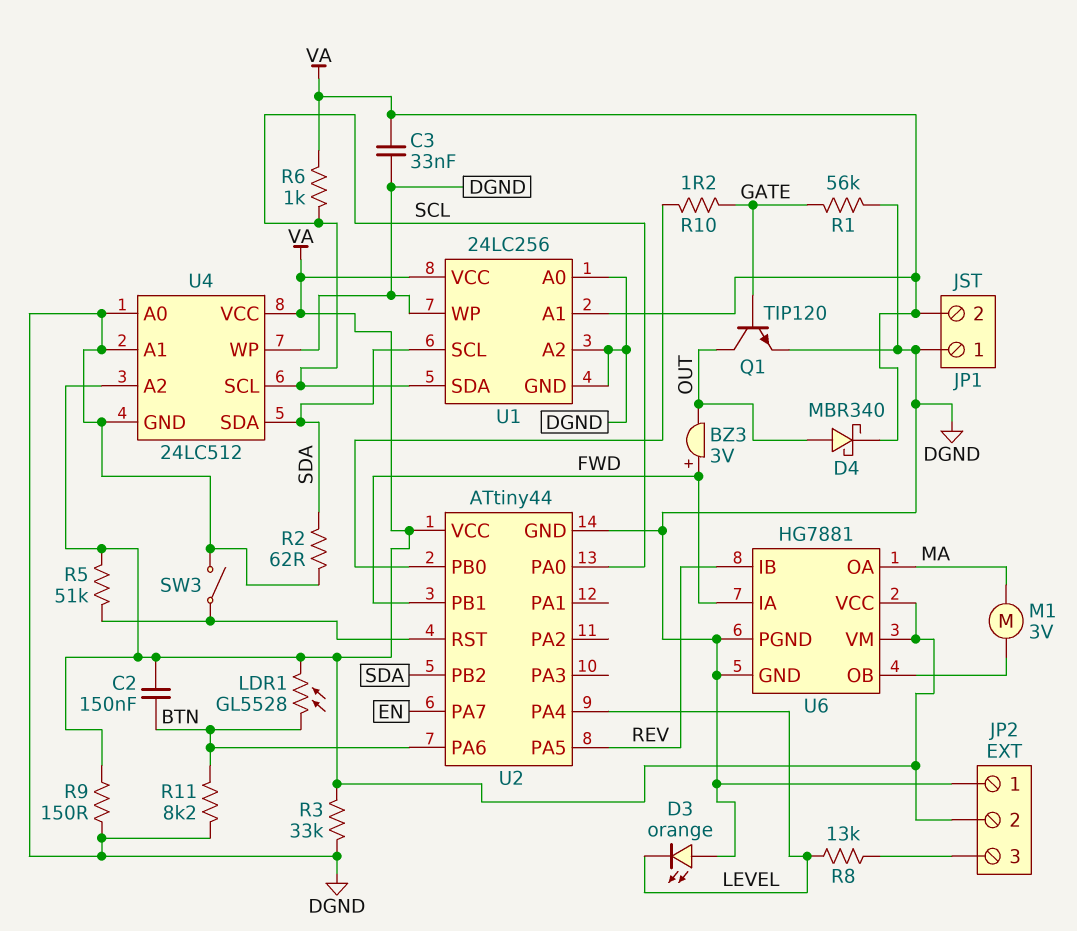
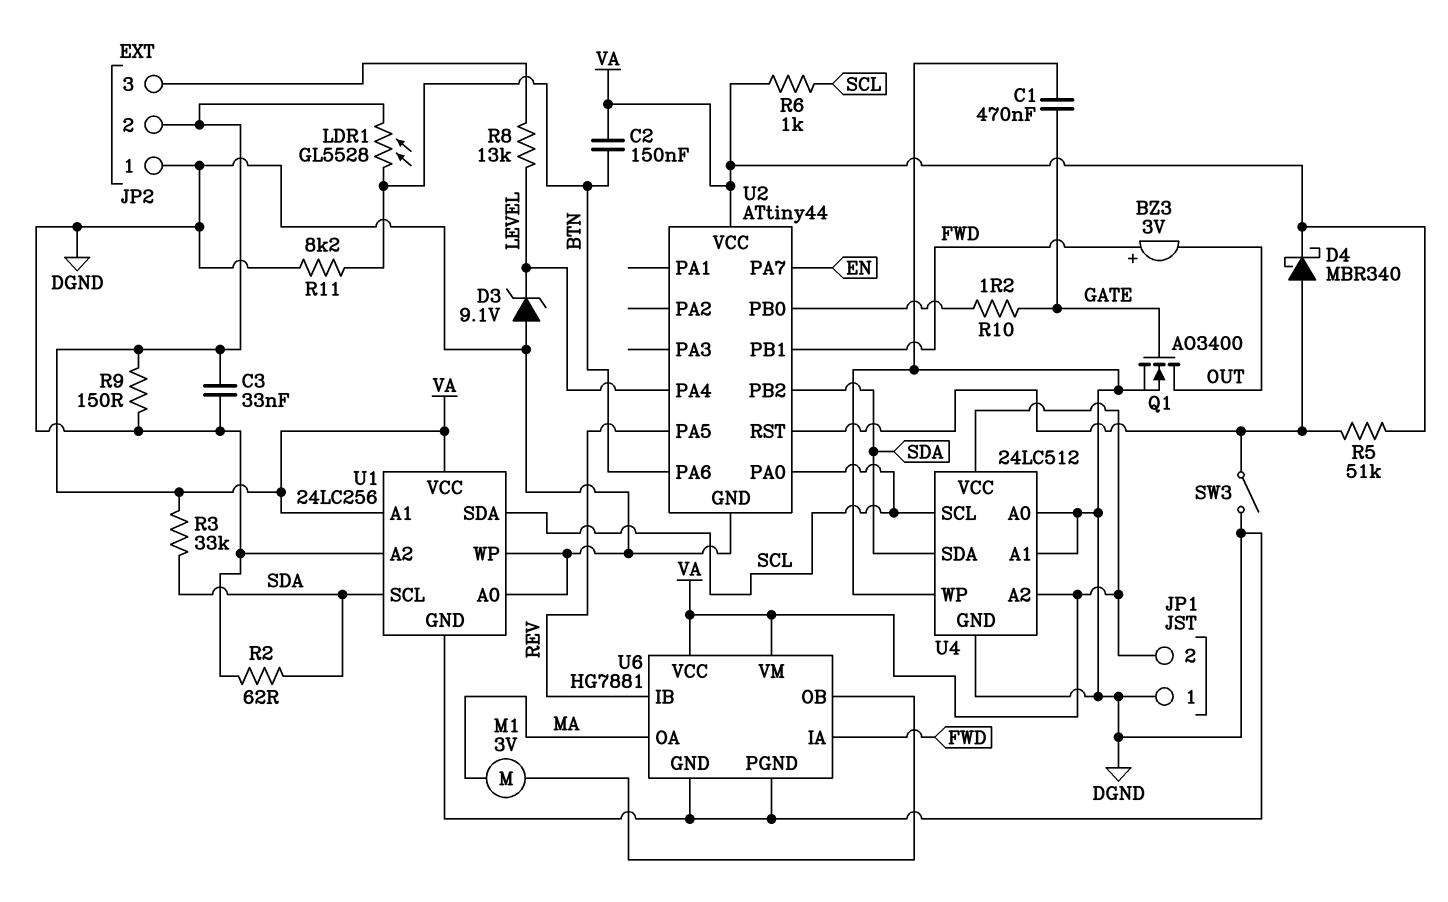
C1: none -> 470nF (DGND, GATE)
D3: LED orange (A DGND, K LEVEL) -> zener 9.1V (A DGND, K LEVEL)
D4: schottky MBR340 (A OUT, K VA) -> schottky MBR340 (A U2/RST, K VA)
Q1: NPN TIP120 (B GATE, C OUT, E DGND) -> NMOS AO3400 (G GATE, D OUT, S DGND)
R1: 56k (DGND, GATE) -> none
R3: 33k (DGND, VA) -> 33k (SDA, VA)

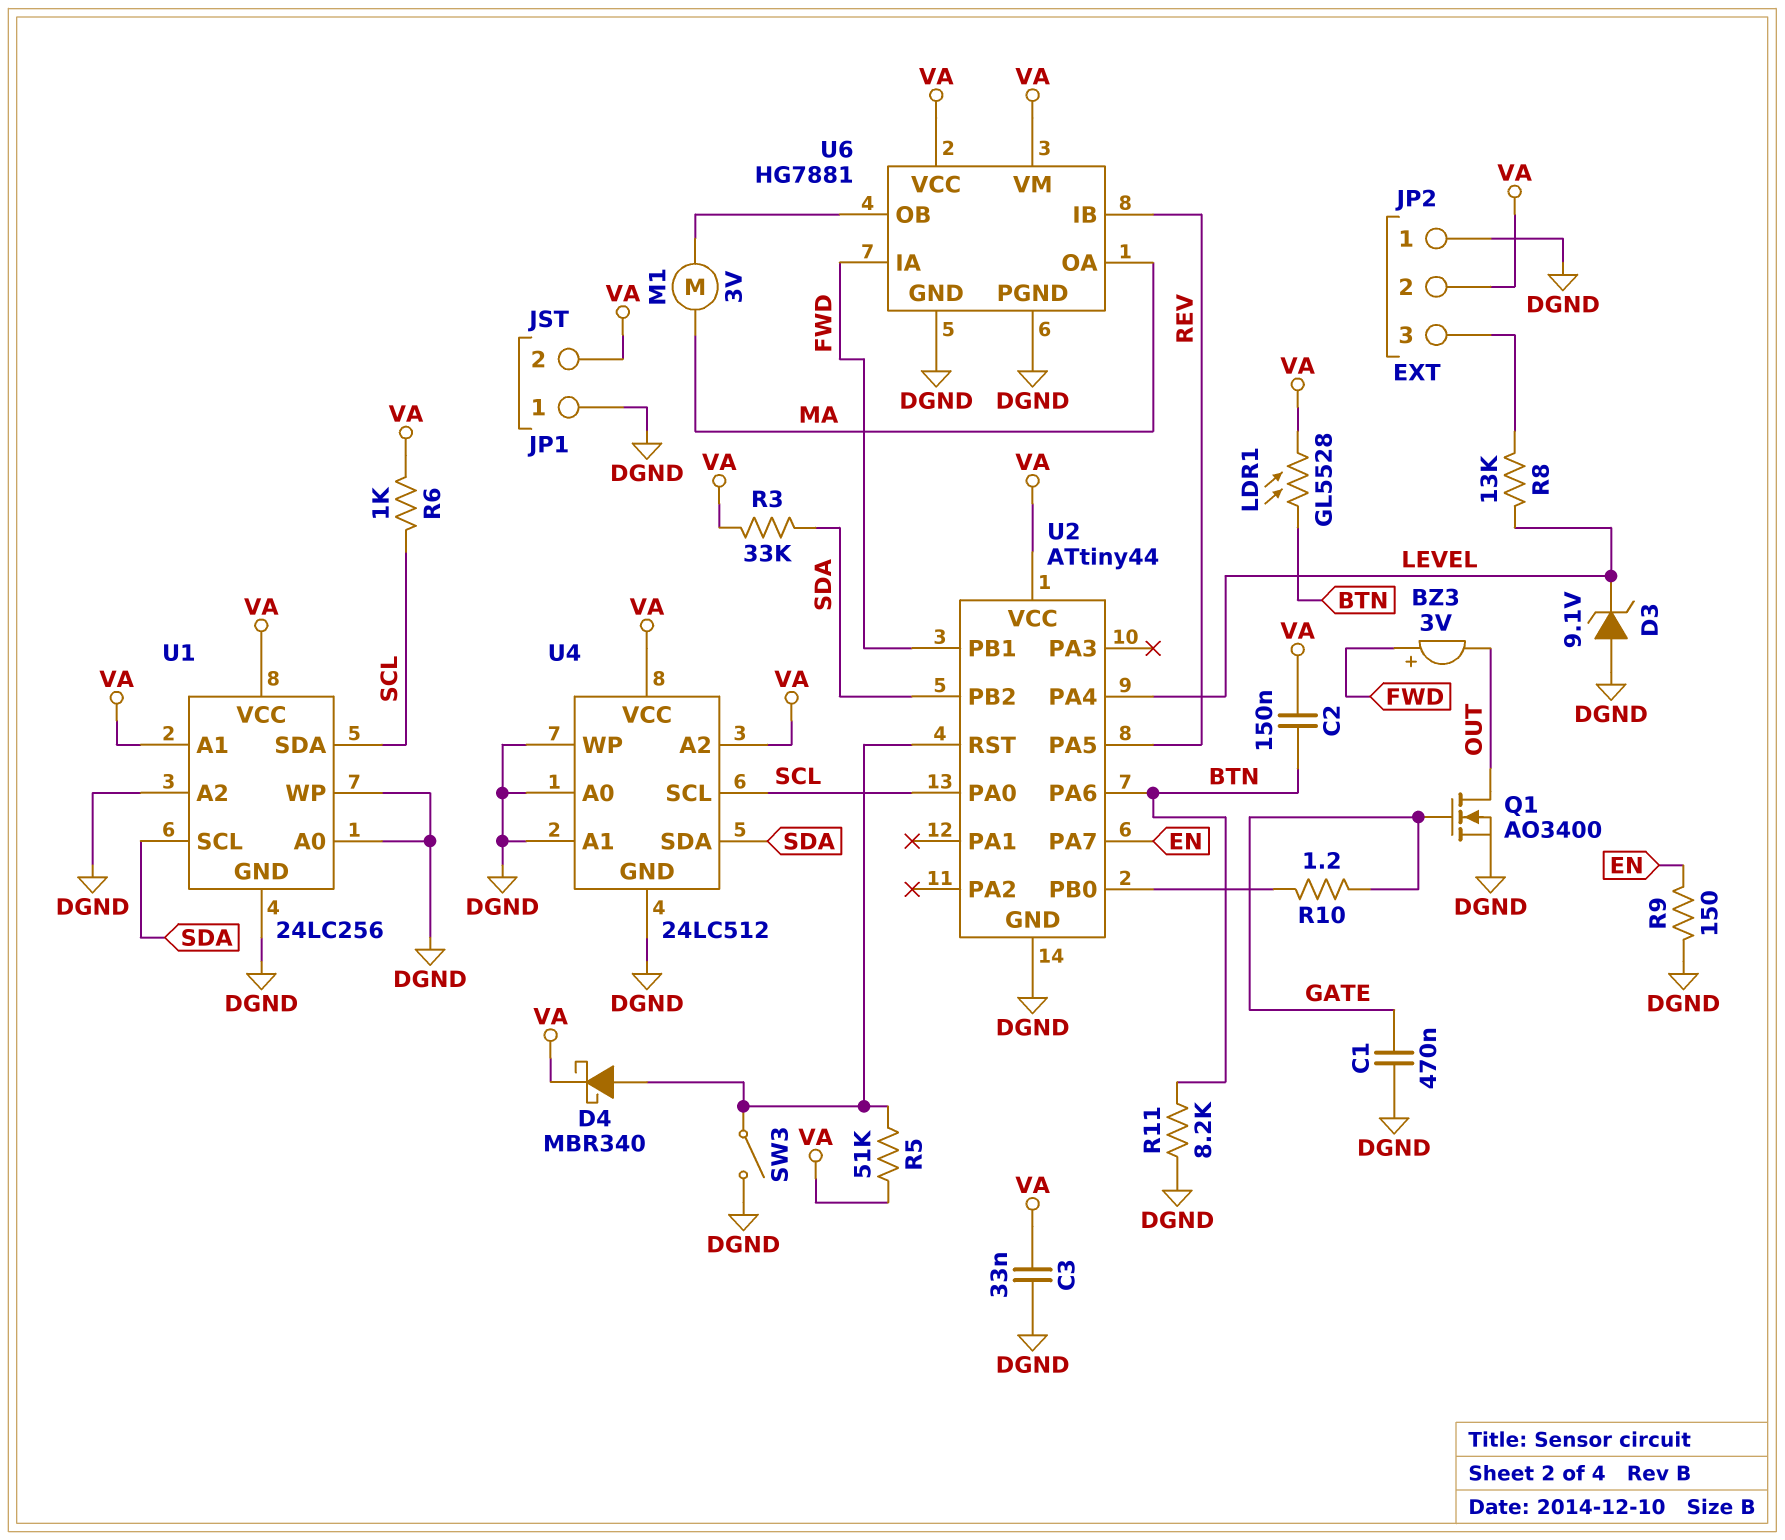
R2: 62 (DGND, SDA) -> none
R9: 150 (DGND, VA) -> 150 (DGND, EN)

